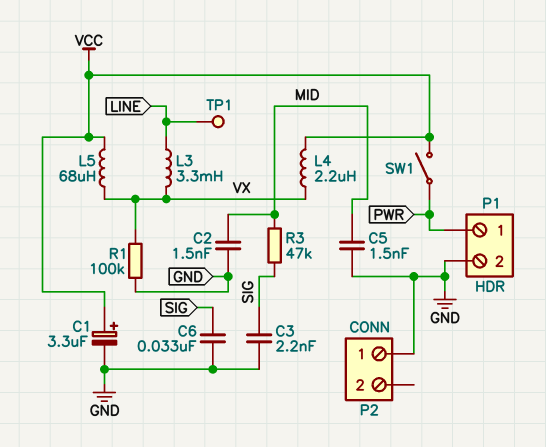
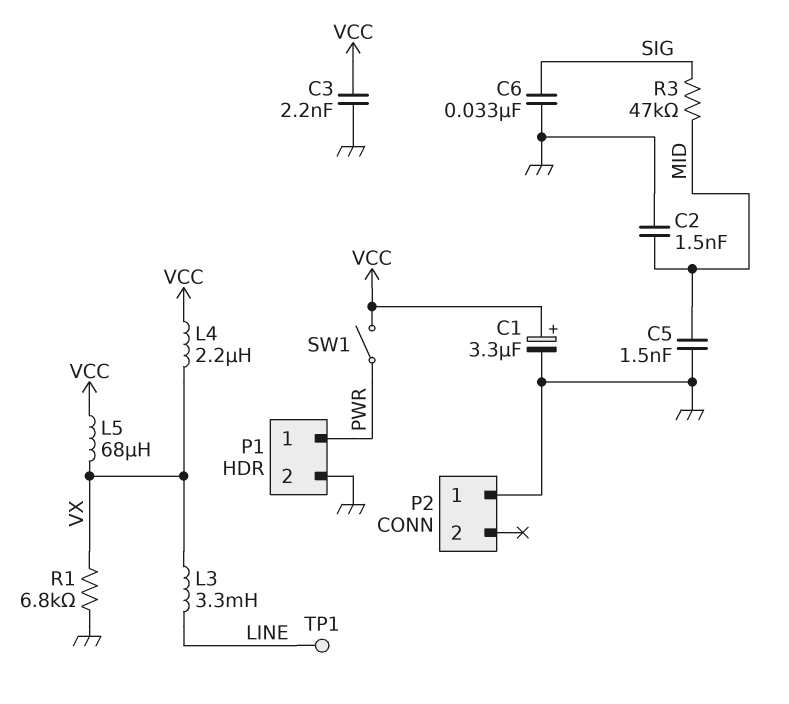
C3: 2.2nF (GND, SIG) -> 2.2nF (GND, VCC)
R1: 100k (GND, VX) -> 6.8k (GND, VX)

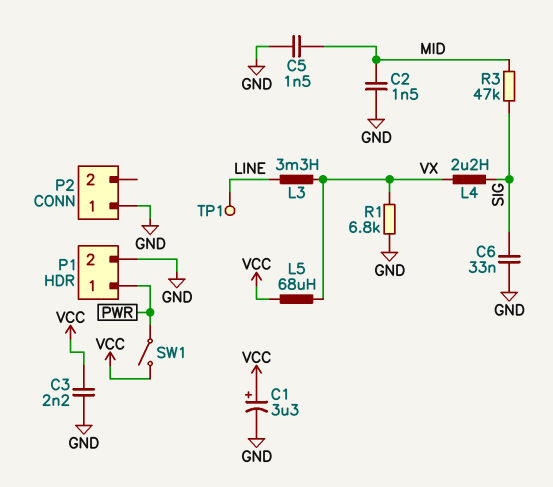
L4: 2.2uH (VCC, VX) -> 2.2uH (SIG, VX)

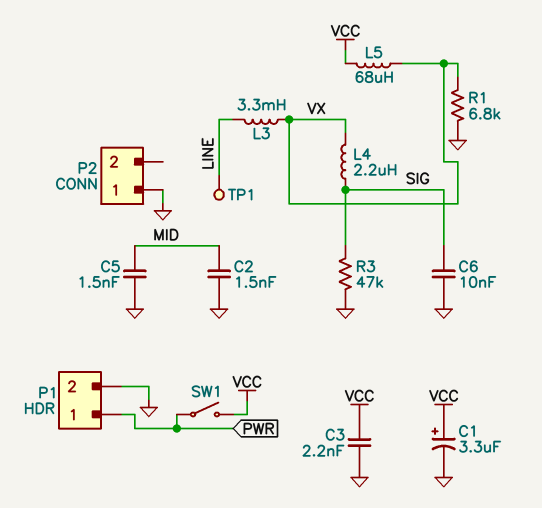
C6: 33nF (GND, SIG) -> 10nF (GND, SIG)
R3: 47k (MID, SIG) -> 47k (GND, SIG)

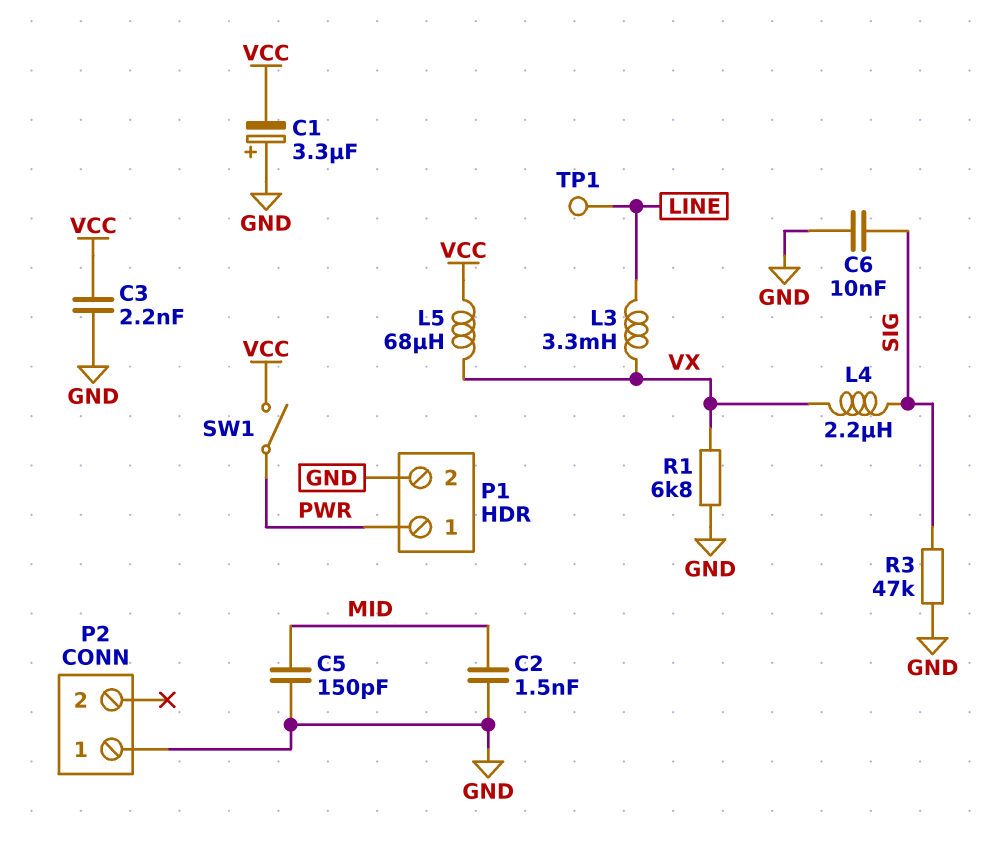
C1: 3.3uF (plus VCC, minus GND) -> 3.3uF (plus GND, minus VCC)
C5: 1.5nF (GND, MID) -> 150pF (GND, MID)

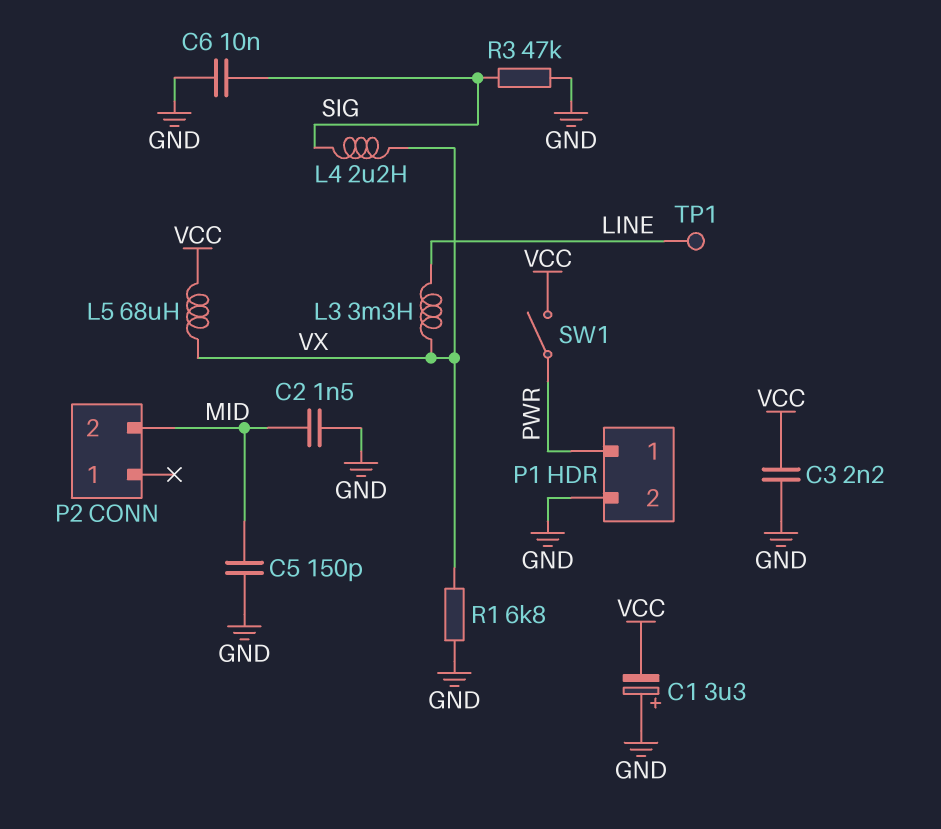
P2 pin 1: GND -> none
P2 pin 2: none -> MID

